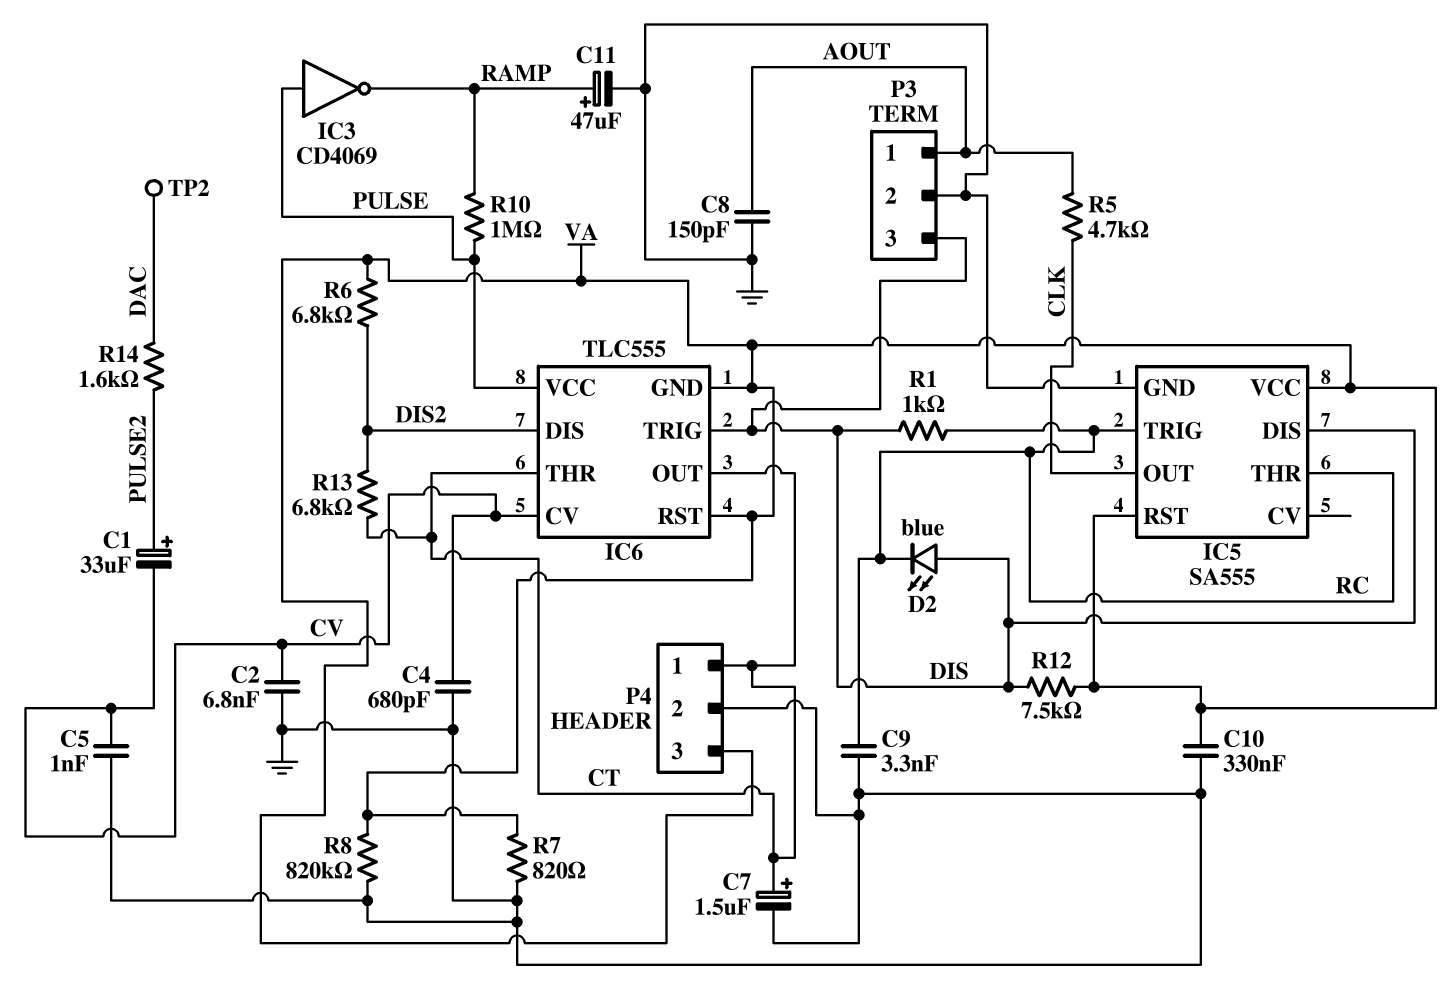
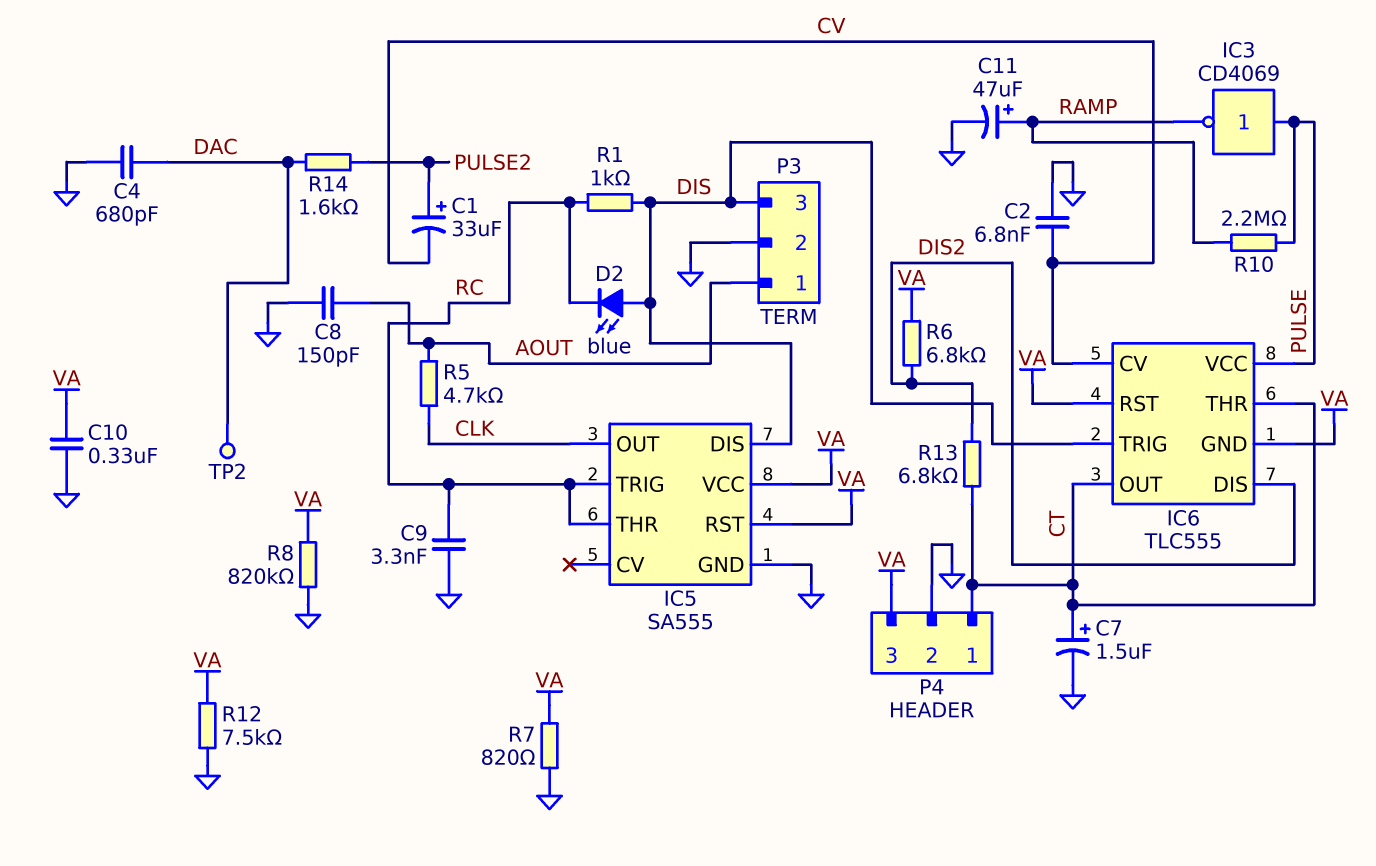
C4: 680pF (CV, GND) -> 680pF (DAC, GND)
C5: 1nF (CV, GND) -> none
R10: 1M (PULSE, RAMP) -> 2.2M (PULSE, RAMP)
R12: 7.5k (DIS, VA) -> 7.5k (GND, VA)

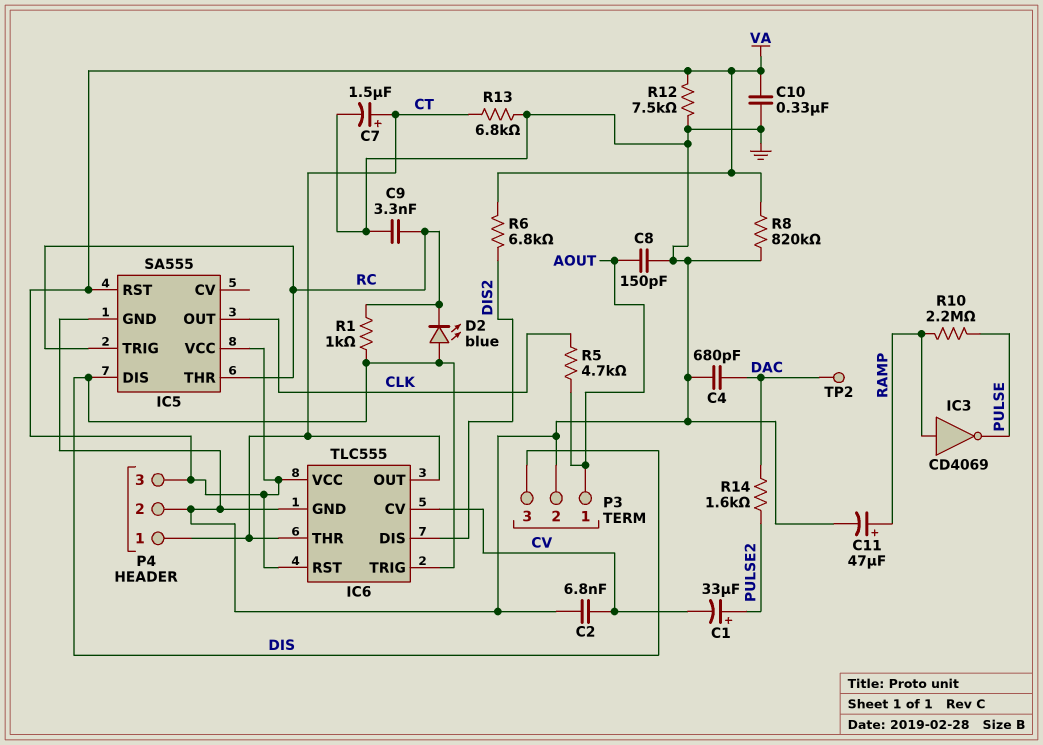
IC3: NOT CD4069 (in PULSE, out RAMP) -> NOT CD4069 (in RAMP, out PULSE)
IC6 pin GND: VA -> GND
IC6 pin VCC: PULSE -> VA
R7: 820 (GND, VA) -> none
R13: 6.8k (CT, DIS2) -> 6.8k (CT, GND)

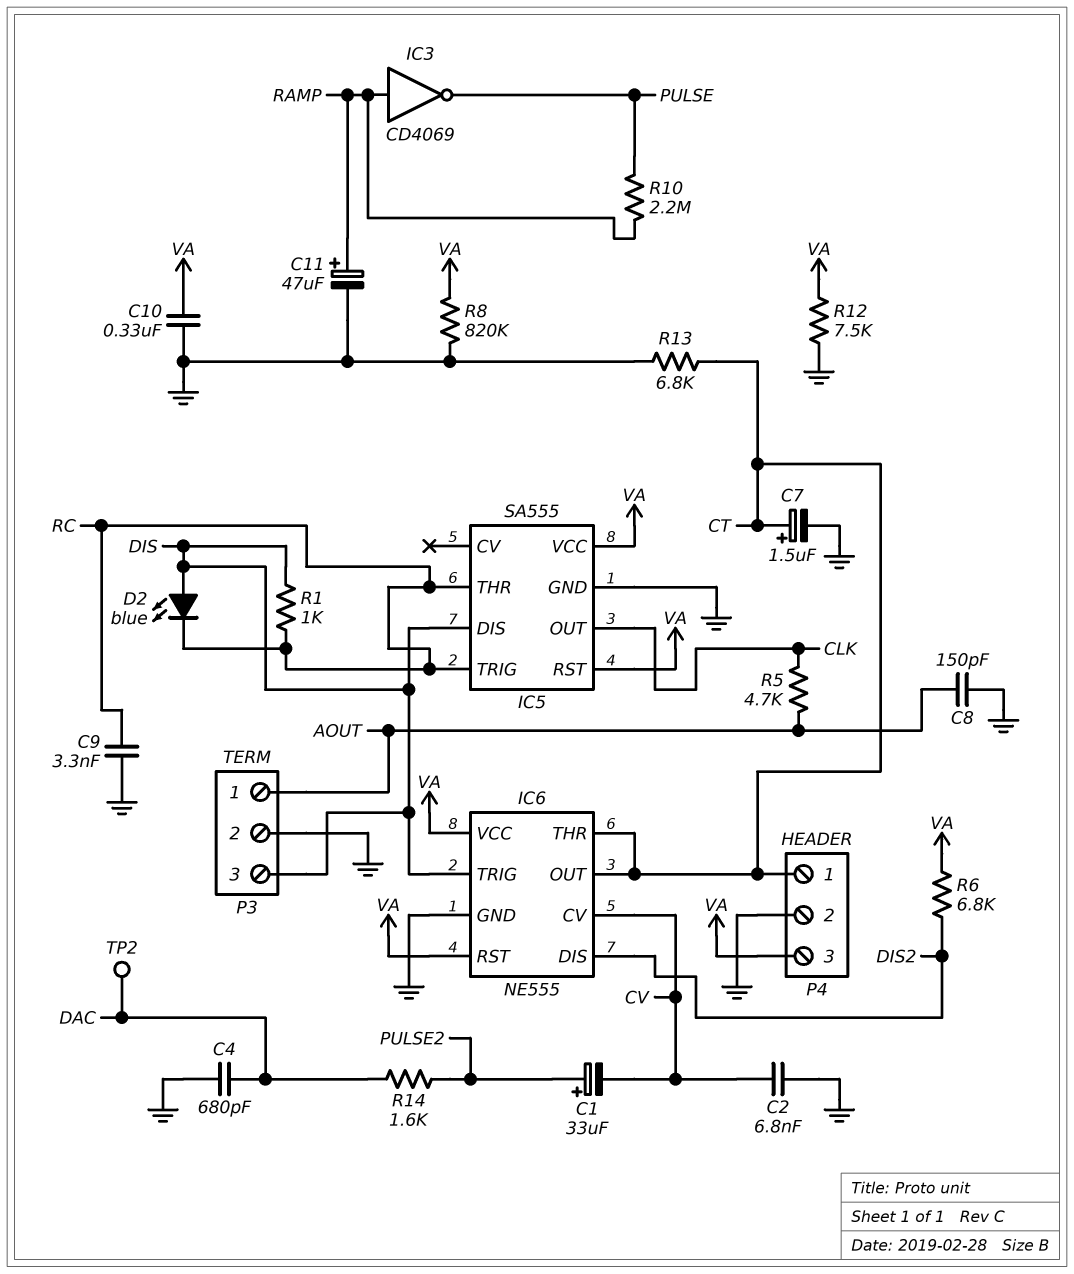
IC6: TLC555 -> NE555

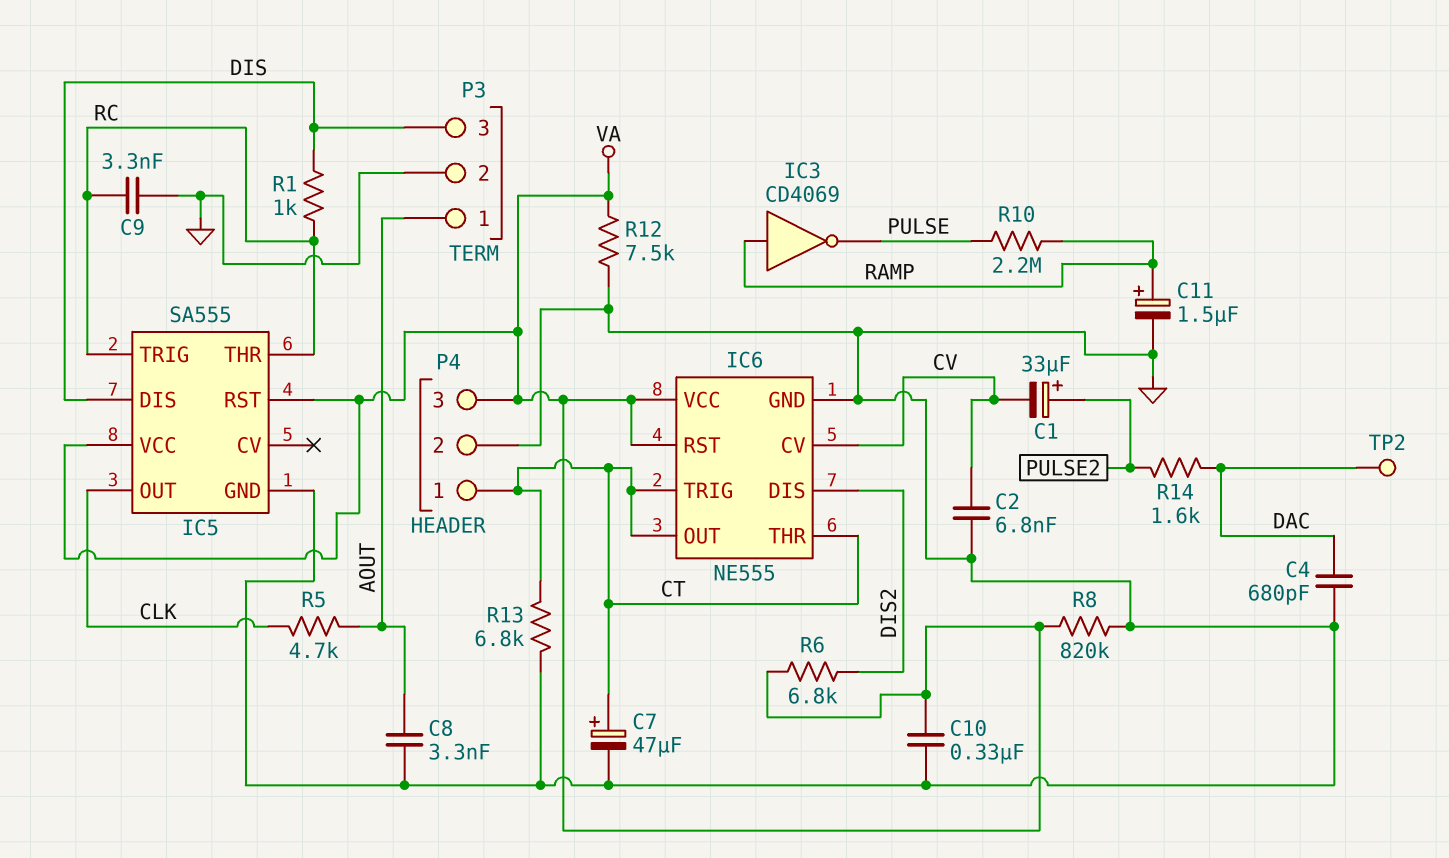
C7: 1.5uF (plus CT, minus GND) -> 47uF (plus CT, minus GND)
C8: 150pF (AOUT, GND) -> 3.3nF (AOUT, GND)
C11: 47uF (plus RAMP, minus GND) -> 1.5uF (plus RAMP, minus GND)
D2: LED blue (A DIS, K RC) -> none
IC6 pin TRIG: DIS -> CT

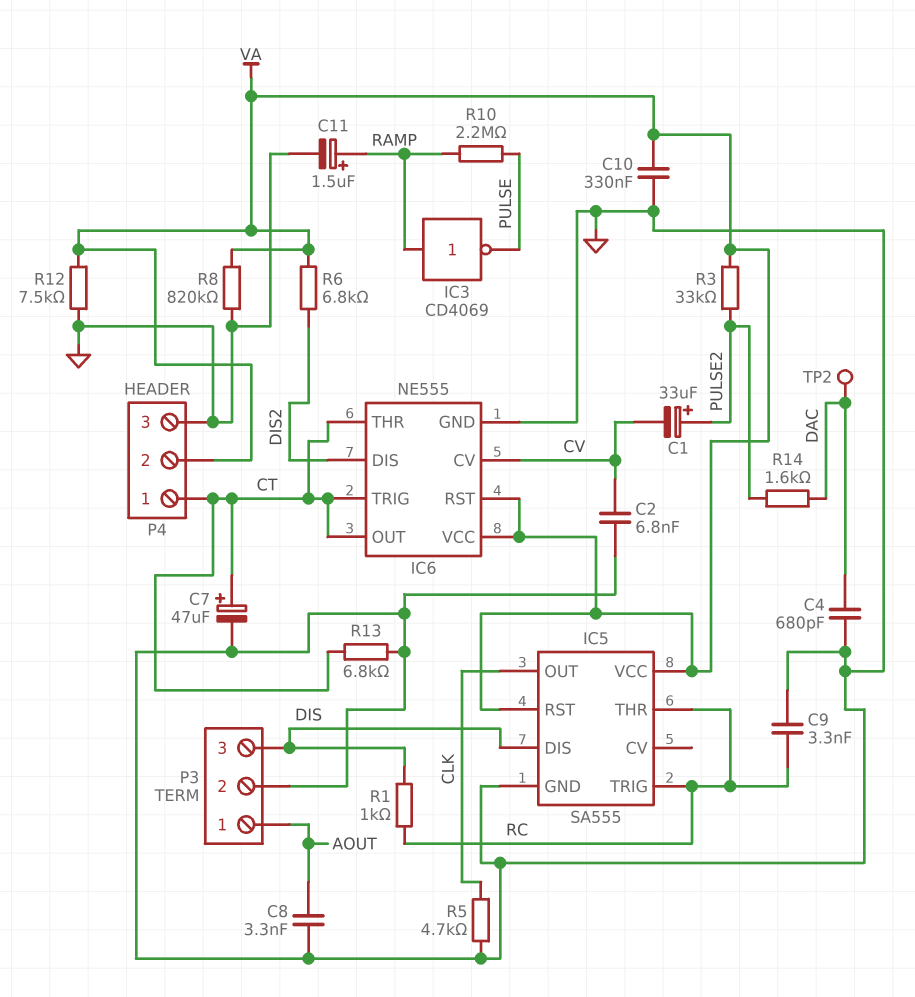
P4 pin 2: GND -> VA
P4 pin 3: VA -> GND
R3: none -> 33k (PULSE2, VA)
R5: 4.7k (AOUT, CLK) -> 4.7k (CLK, GND)

